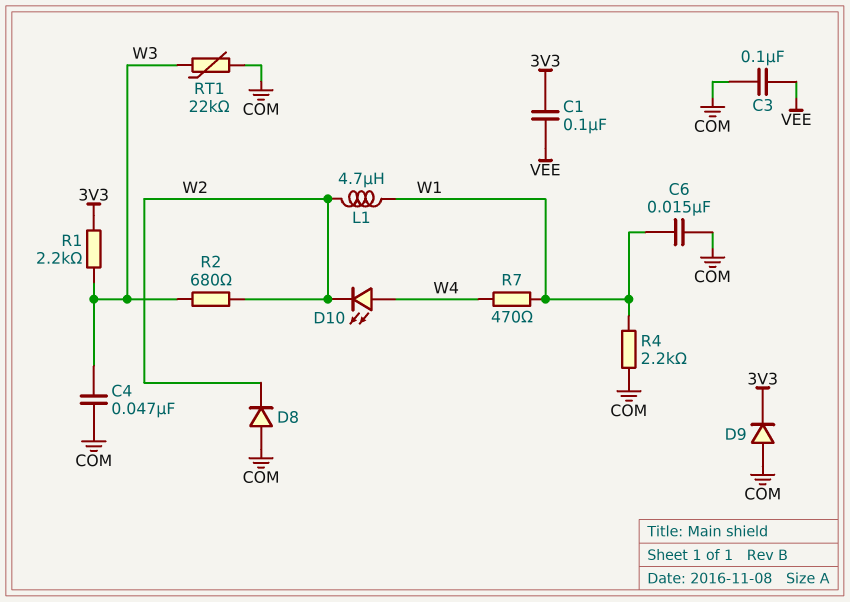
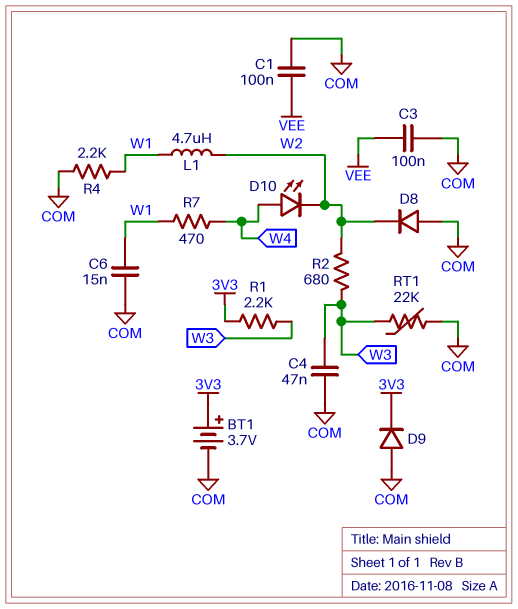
BT1: none -> 3.7V (plus 3V3, minus COM)
C1: 100nF (3V3, VEE) -> 100nF (COM, VEE)

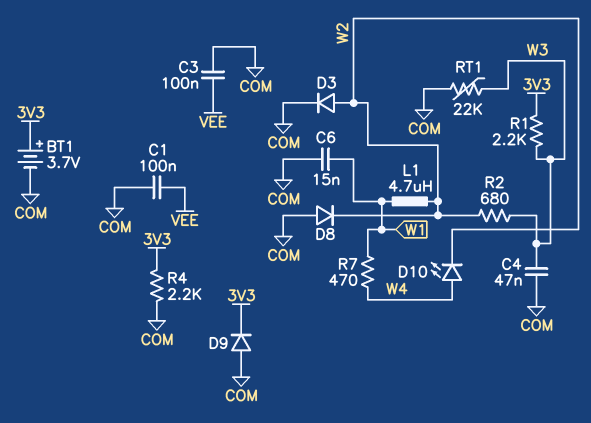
D3: none -> diode (A W2, K COM)
R4: 2.2k (COM, W1) -> 2.2k (3V3, COM)

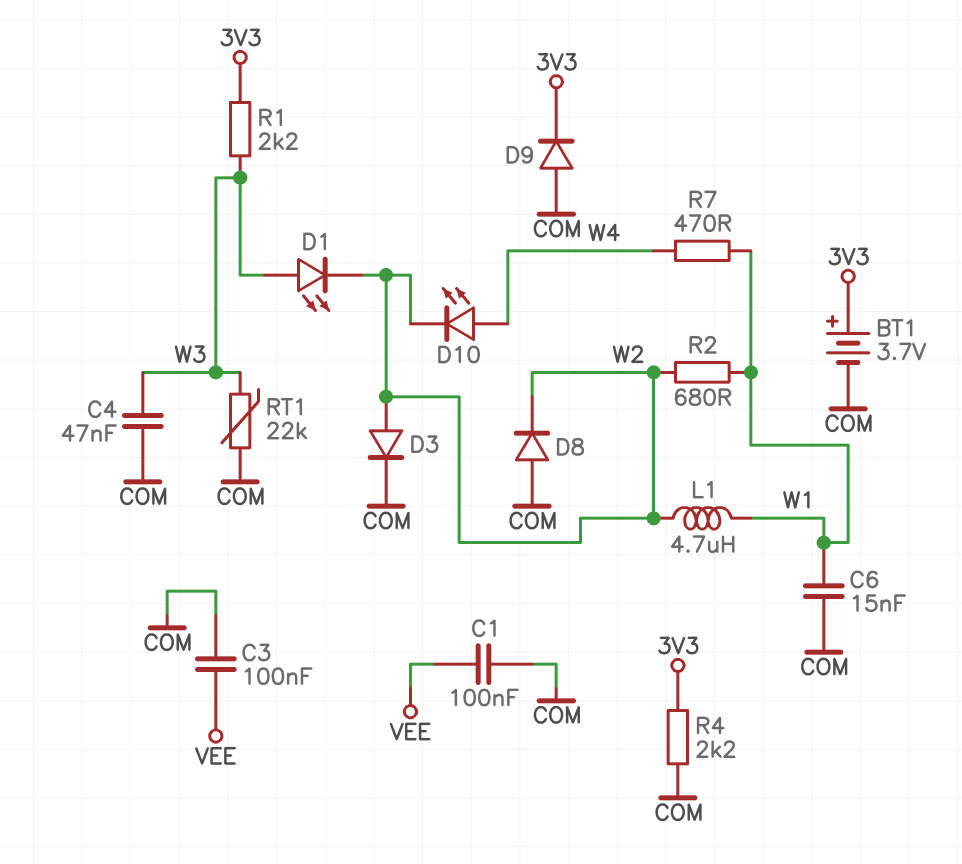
D1: none -> LED (A W3, K W2)
R2: 680 (W2, W3) -> 680 (W1, W2)

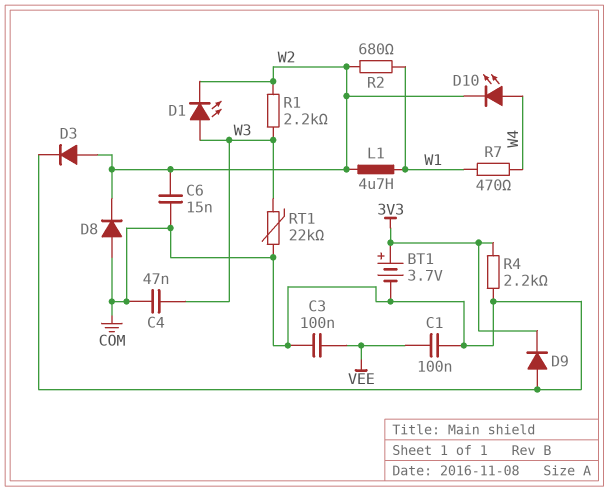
C6: 15nF (COM, W1) -> 15nF (COM, W2)
R1: 2.2k (3V3, W3) -> 2.2k (W2, W3)

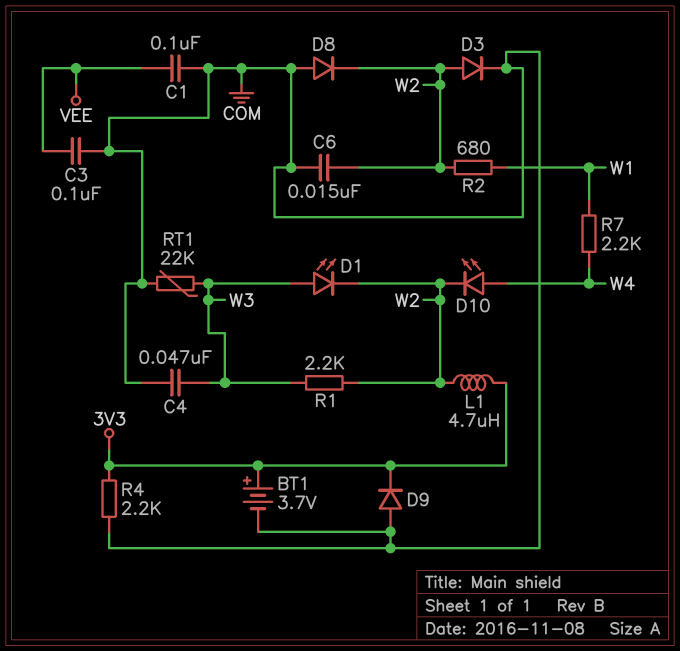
L1: 4.7uH (W1, W2) -> 4.7uH (3V3, W2)
R7: 470 (W1, W4) -> 2.2k (W1, W4)

